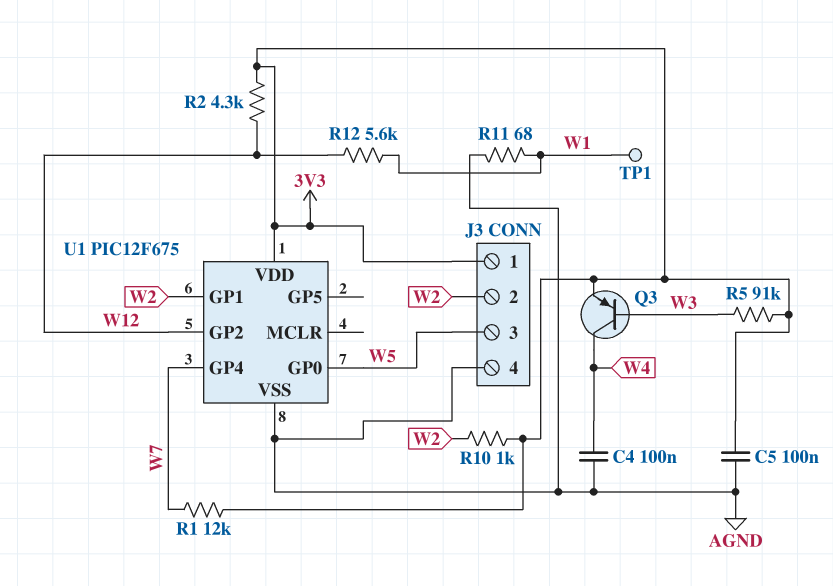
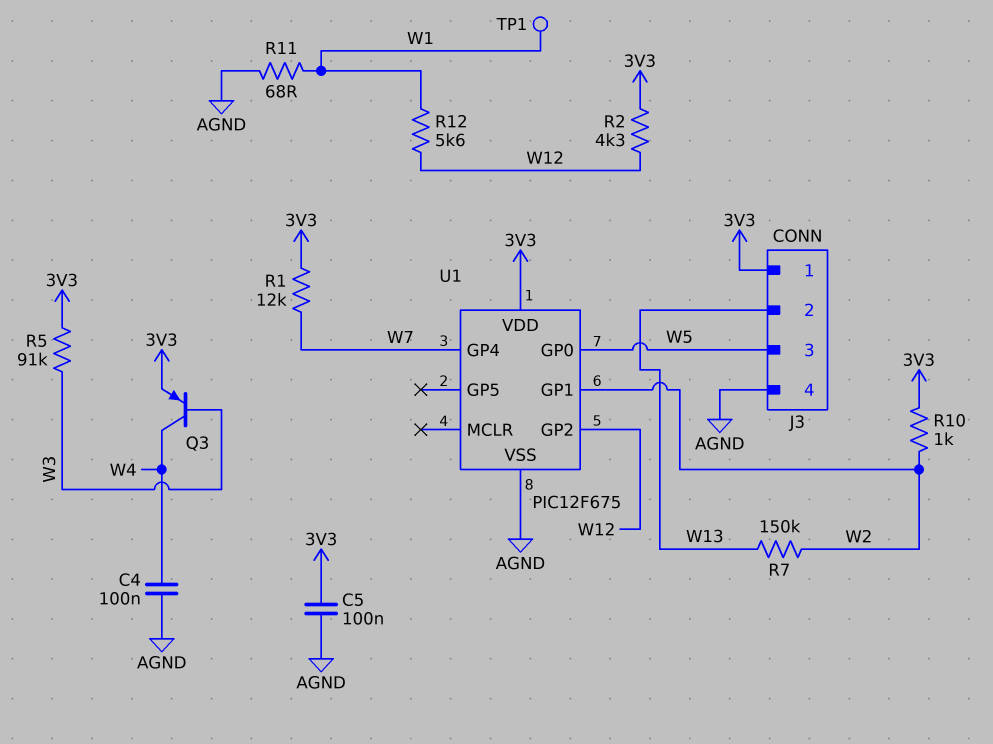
J3 pin 2: W2 -> W13
R7: none -> 150k (W2, W13)

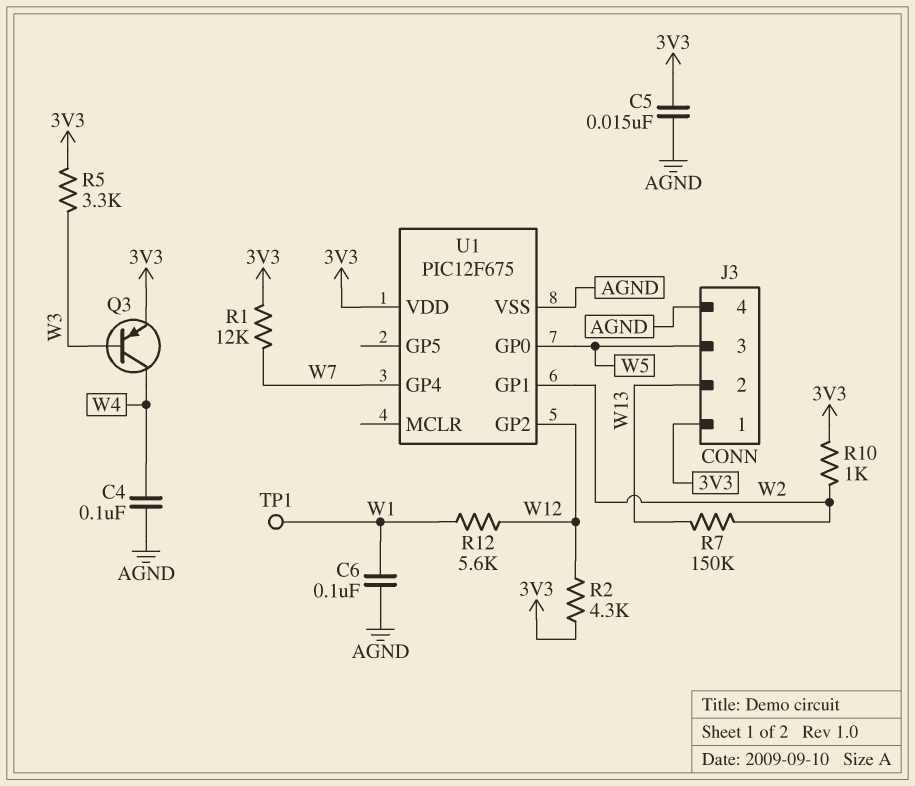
C5: 100nF (3V3, AGND) -> 15nF (3V3, AGND)
C6: none -> 100nF (AGND, W1)
R5: 91k (3V3, W3) -> 3.3k (3V3, W3)
R11: 68 (AGND, W1) -> none

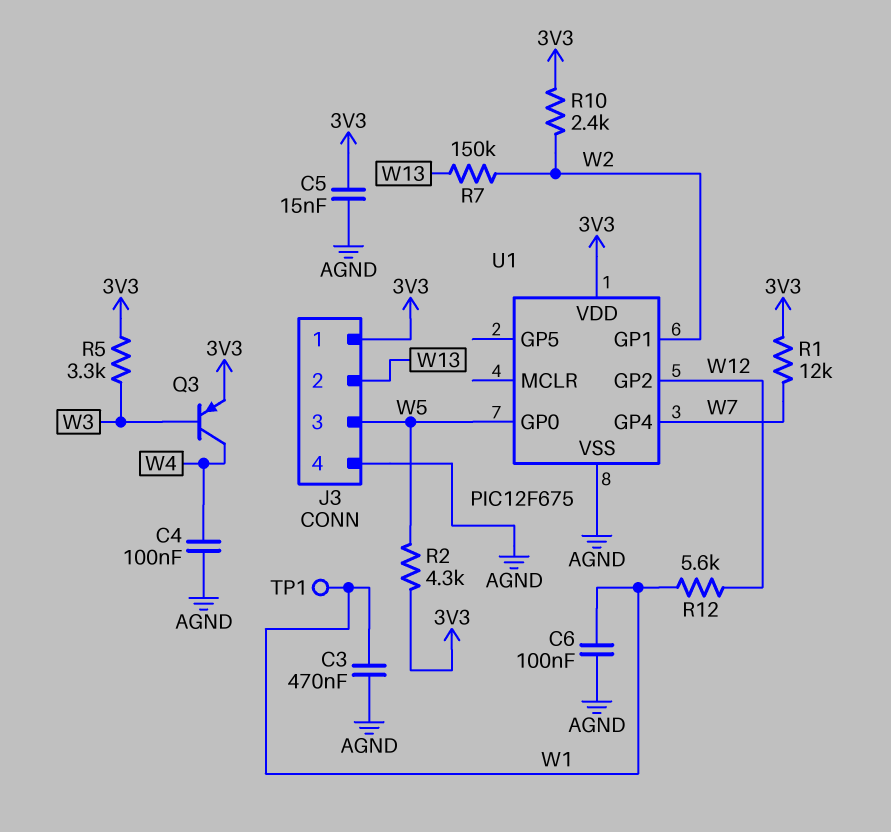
C3: none -> 470nF (AGND, W1)
R2: 4.3k (3V3, W12) -> 4.3k (3V3, W5)
R10: 1k (3V3, W2) -> 2.4k (3V3, W2)

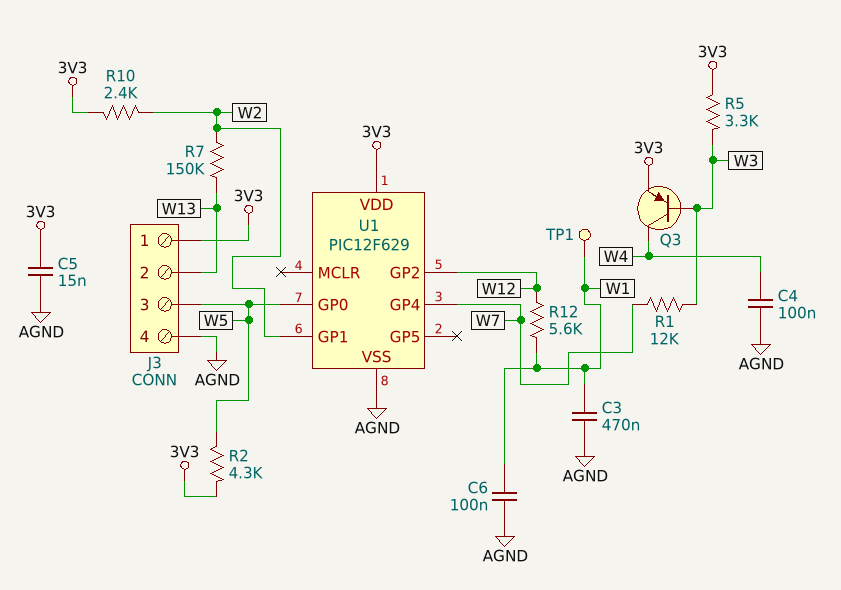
R1: 12k (3V3, W7) -> 12k (W3, W7)
U1: PIC12F675 -> PIC12F629

